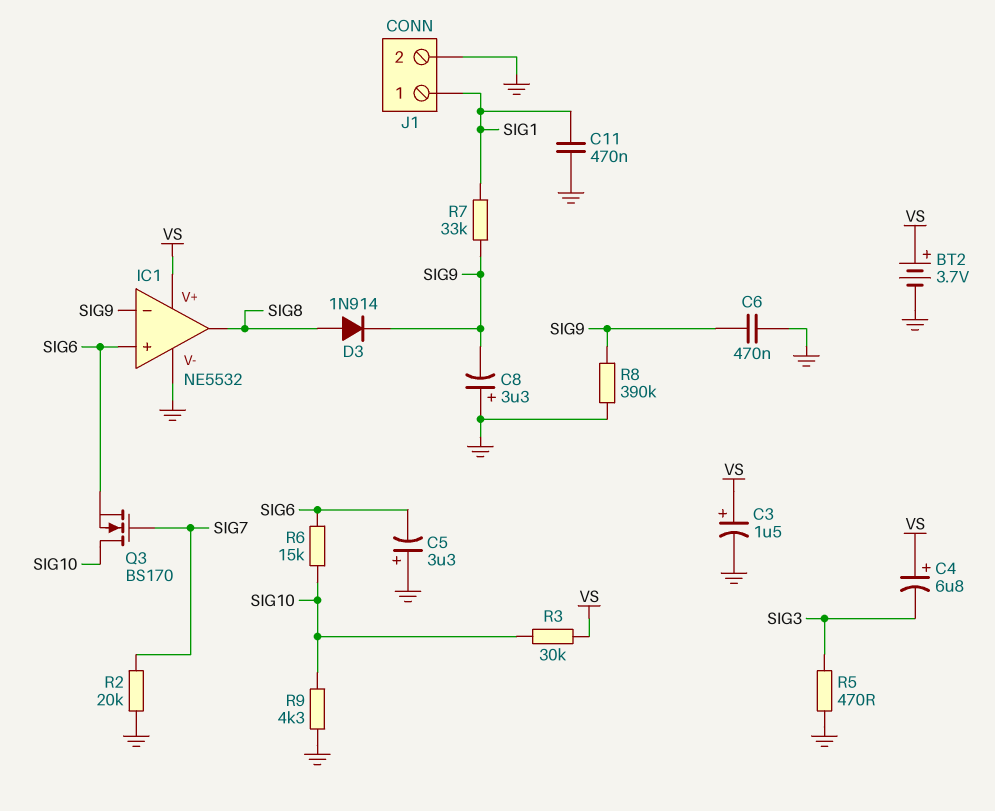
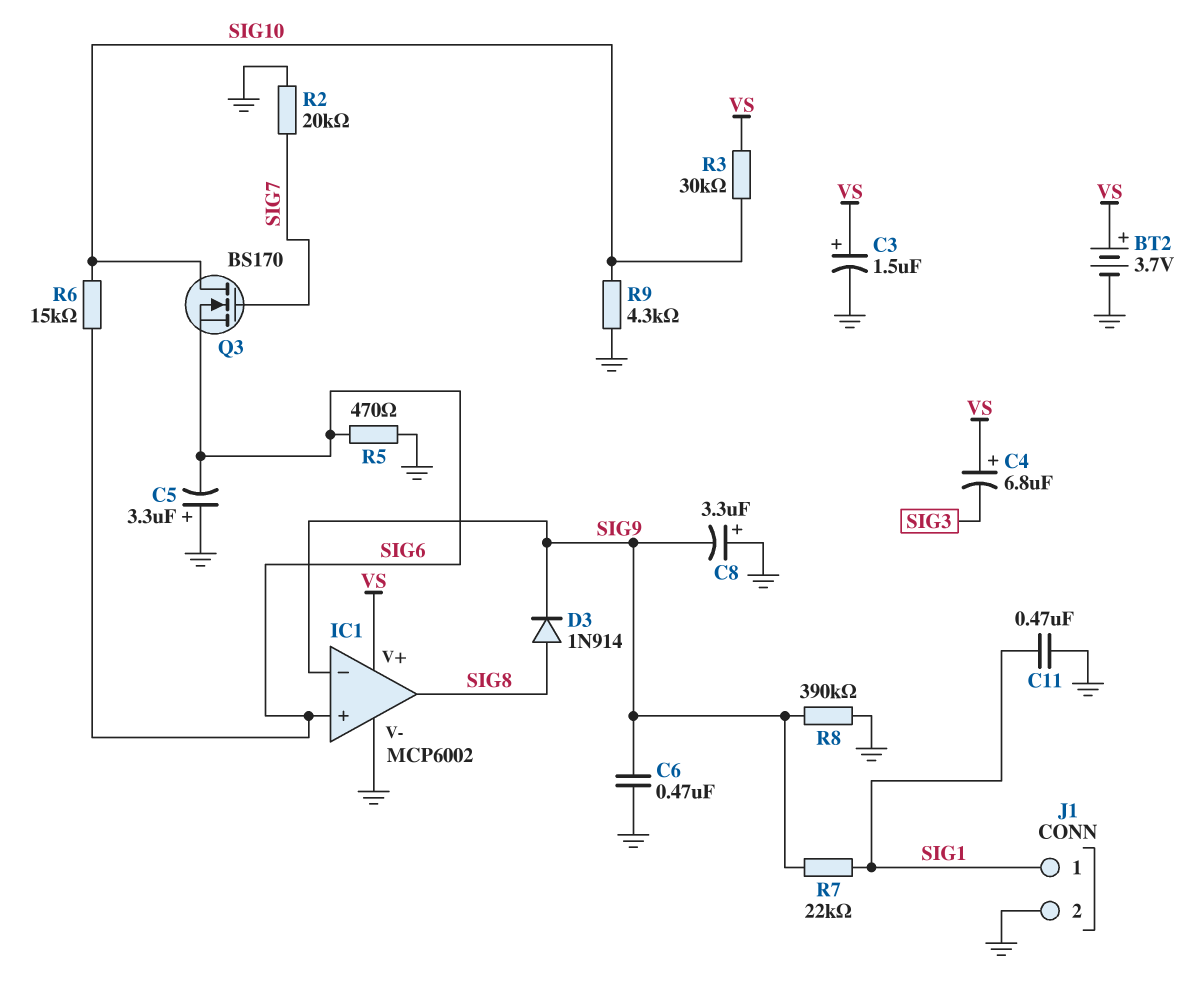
IC1: NE5532 -> MCP6002
R5: 470 (GND, SIG3) -> 470 (GND, SIG6)
R7: 33k (SIG1, SIG9) -> 22k (SIG1, SIG9)

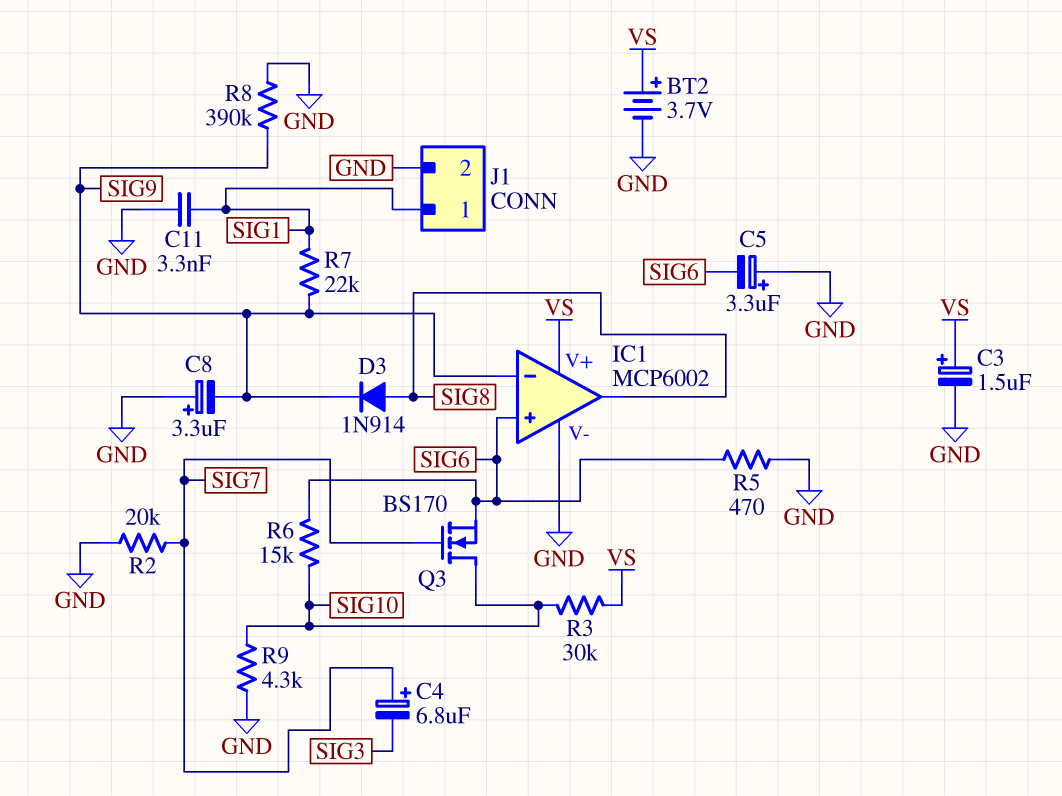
C4: 6.8uF (plus VS, minus SIG3) -> 6.8uF (plus SIG7, minus SIG3)
C6: 470nF (GND, SIG9) -> none
C11: 470nF (GND, SIG1) -> 3.3nF (GND, SIG1)

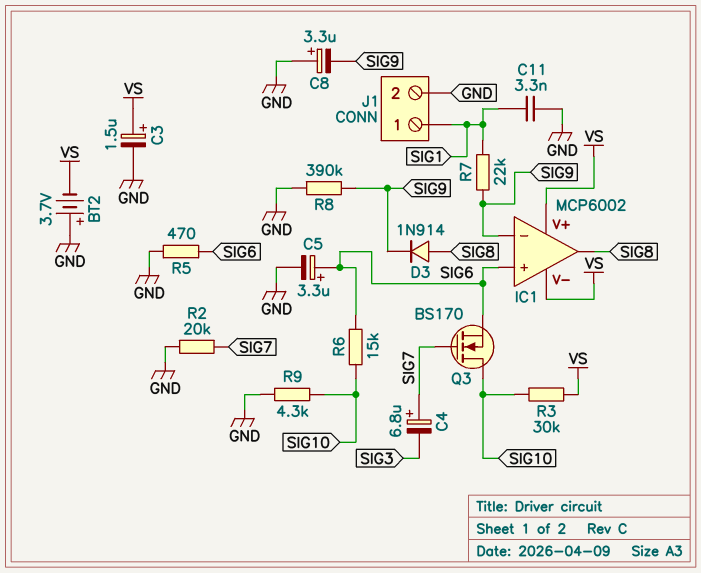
BT2: 3.7V (plus VS, minus GND) -> 3.7V (plus GND, minus VS)
C5: 3.3uF (plus GND, minus SIG6) -> 3.3uF (plus SIG6, minus GND)
IC1 pin V-: GND -> VS

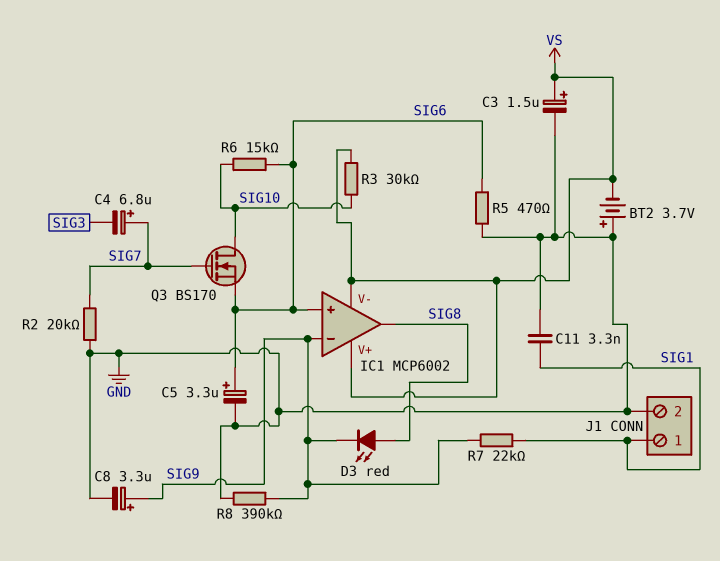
C8: 3.3uF (plus GND, minus SIG9) -> 3.3uF (plus SIG9, minus GND)
D3: diode 1N914 (A SIG8, K SIG9) -> LED red (A SIG8, K SIG9)
R9: 4.3k (GND, SIG10) -> none

